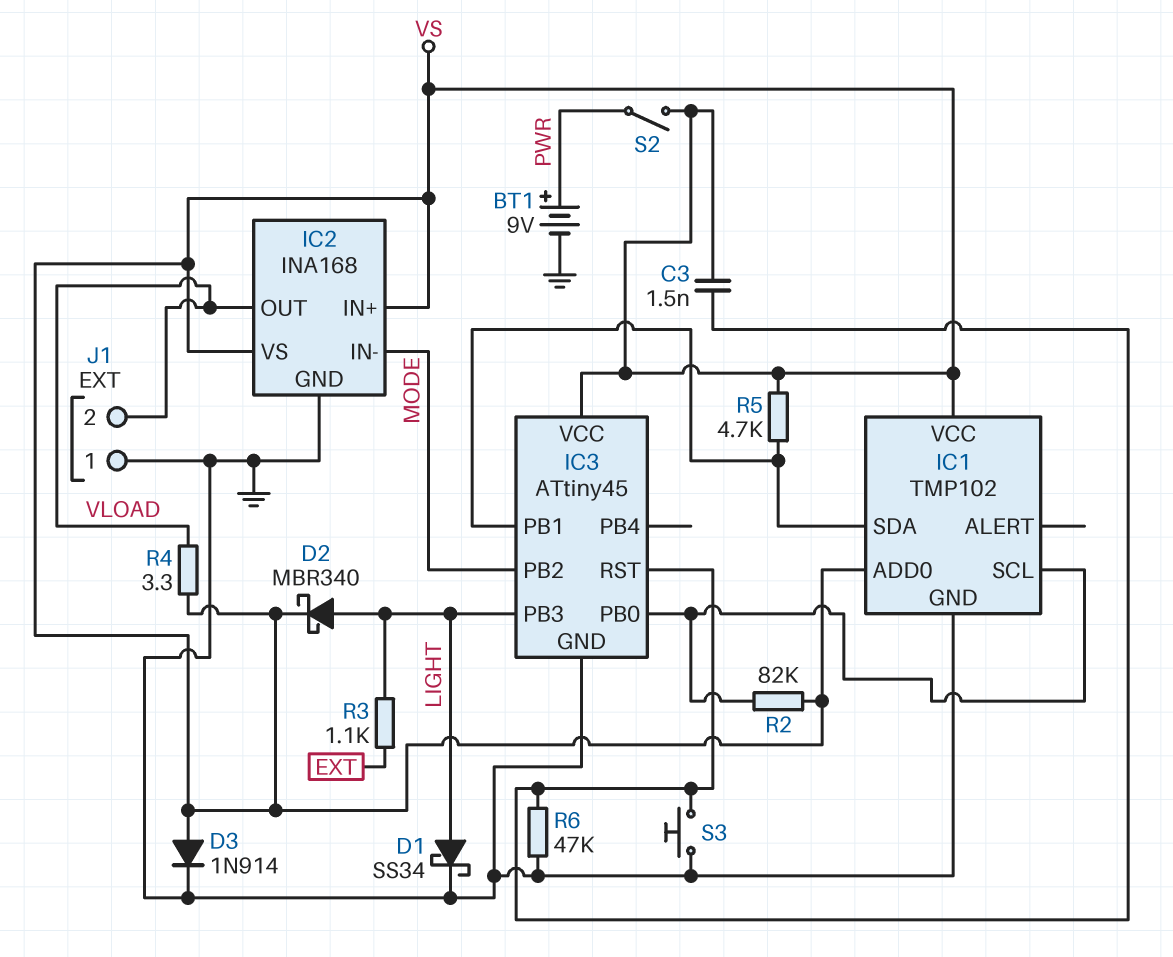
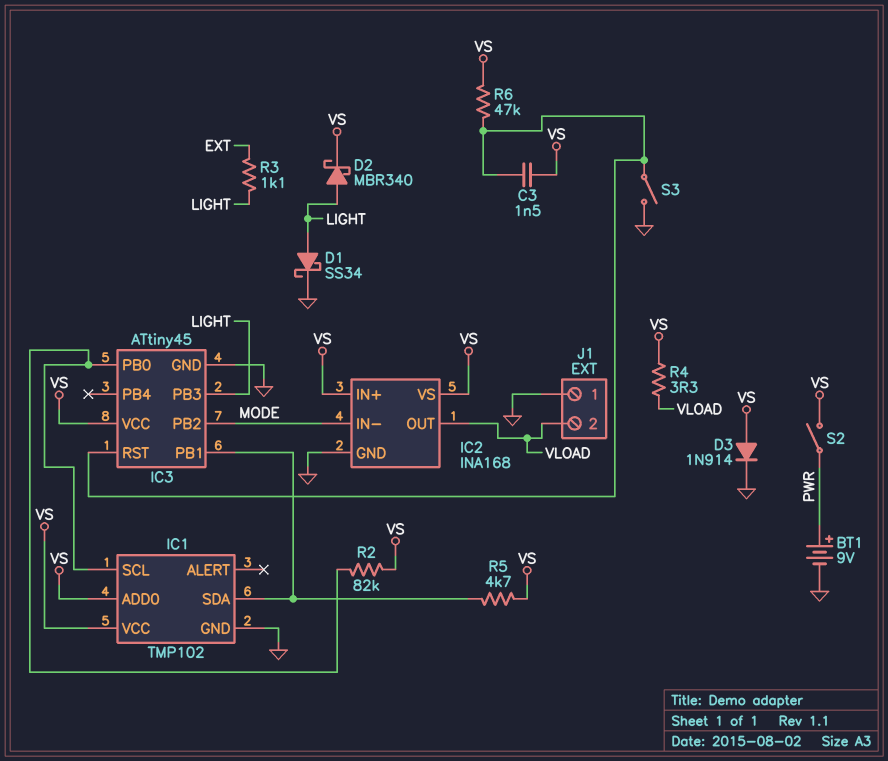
R6: 47k (GND, IC3/RST) -> 47k (IC3/RST, VS)
S3: button (GND, IC3/RST) -> switch (GND, IC3/RST)

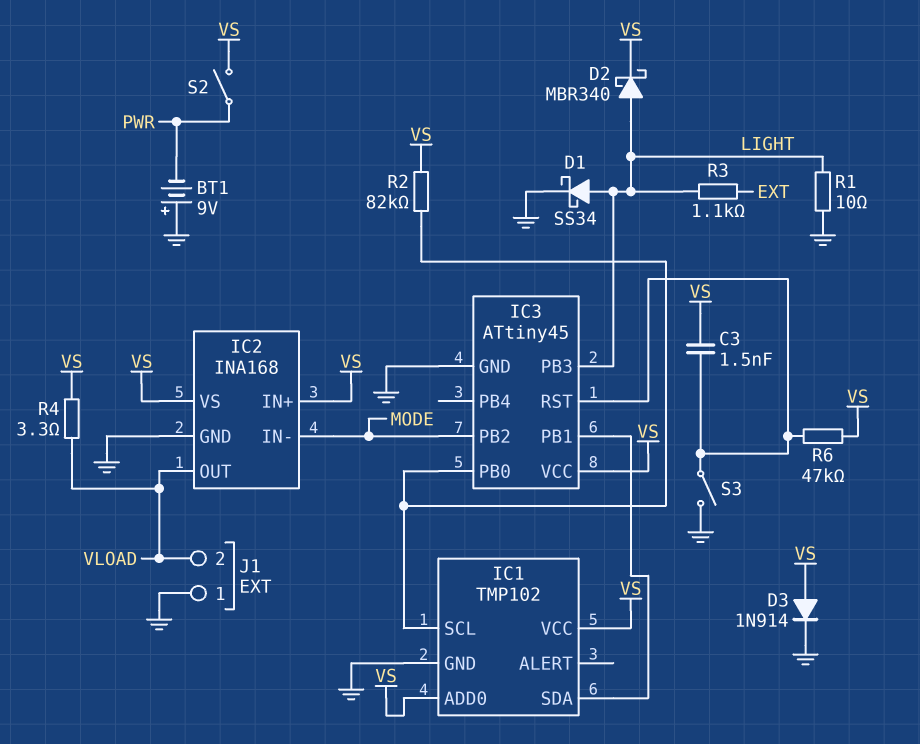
BT1: 9V (plus PWR, minus GND) -> 9V (plus GND, minus PWR)
R1: none -> 10 (GND, LIGHT)
R5: 4.7k (IC1/SDA, VS) -> none

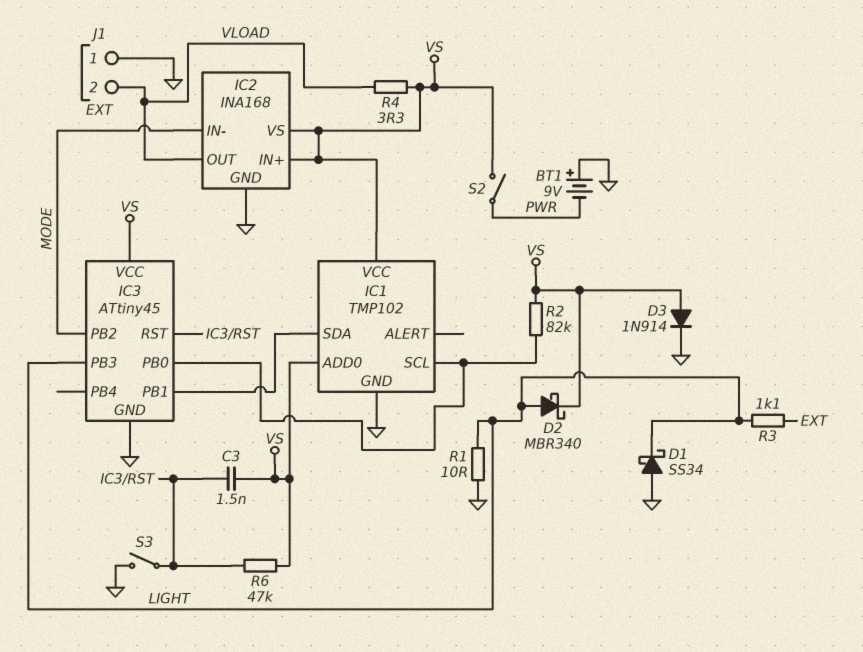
D1: schottky SS34 (A LIGHT, K GND) -> schottky SS34 (A GND, K LIGHT)

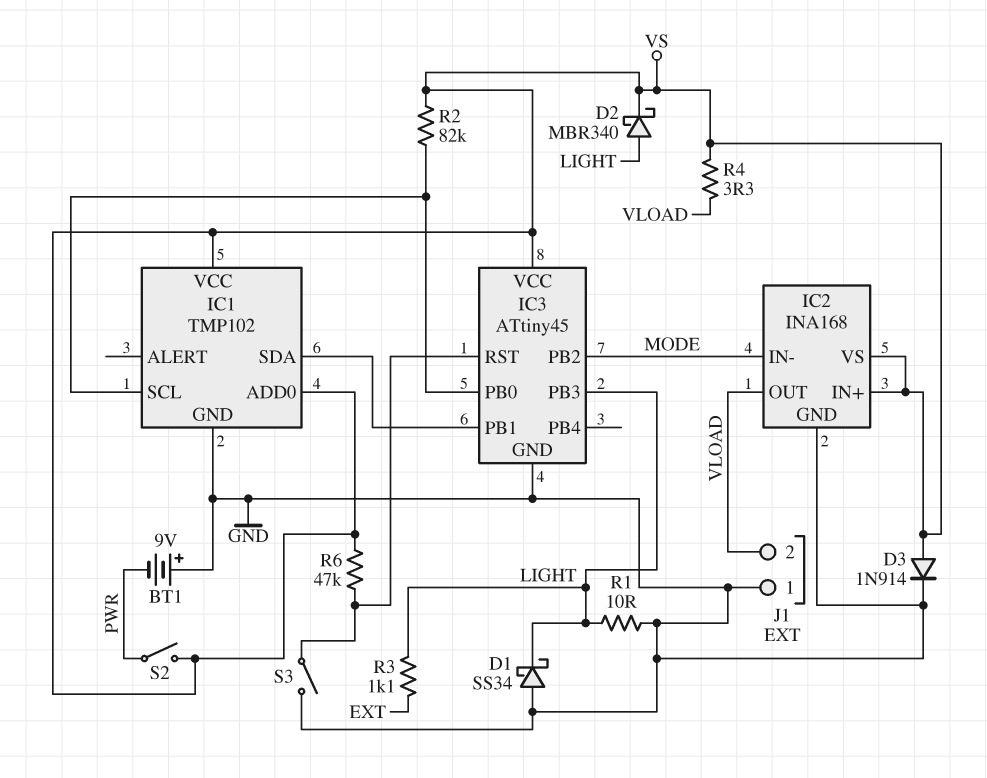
C3: 1.5nF (IC3/RST, VS) -> none

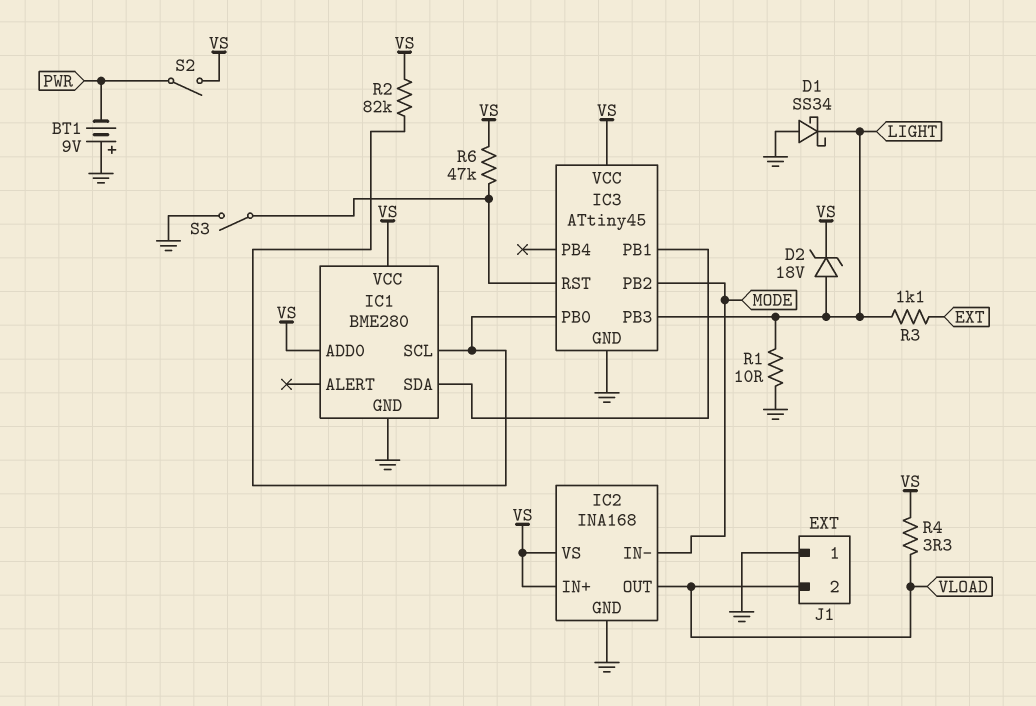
D2: schottky MBR340 (A LIGHT, K VS) -> zener 18V (A LIGHT, K VS)
D3: diode 1N914 (A VS, K GND) -> none
IC1: TMP102 -> BME280

